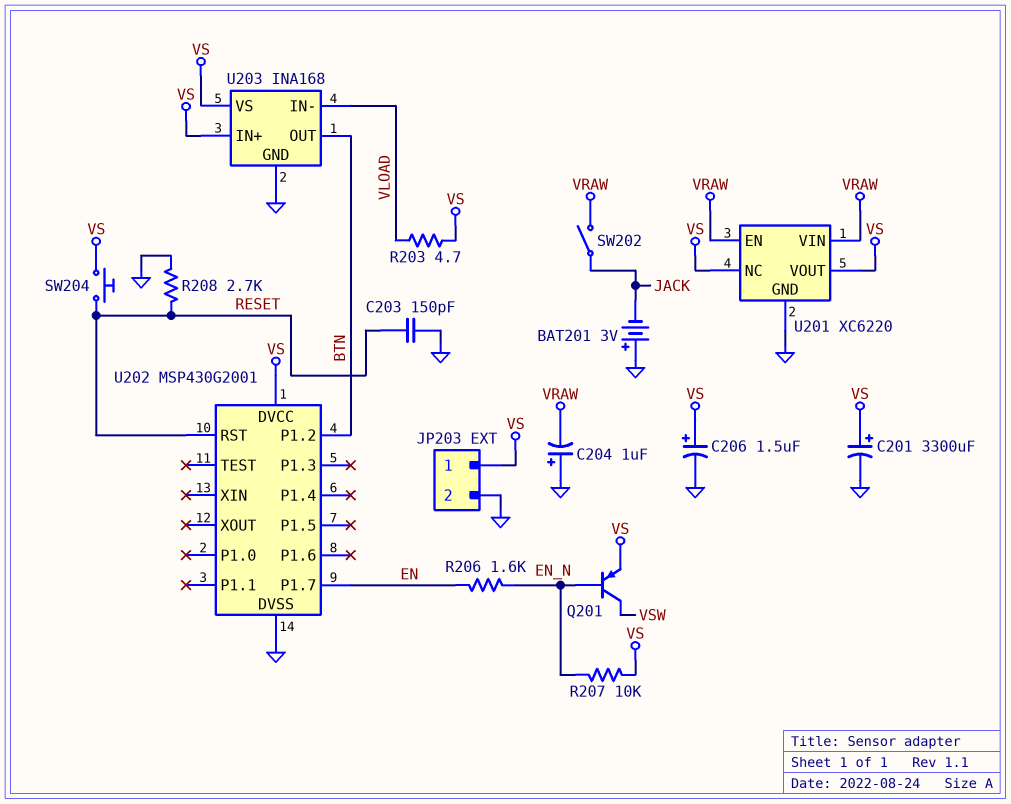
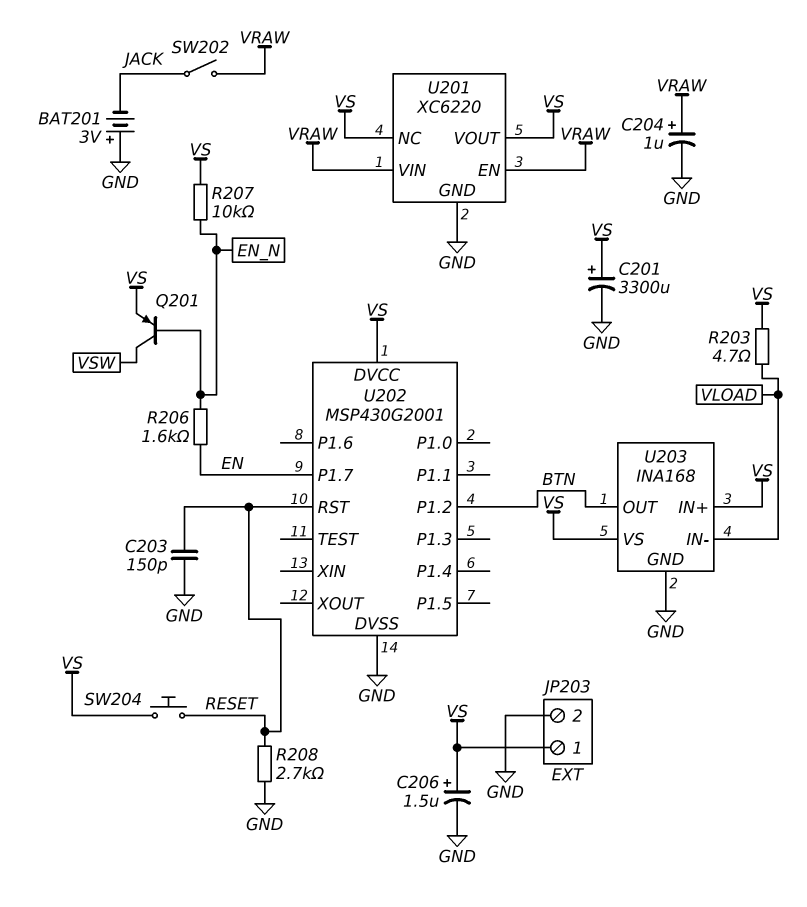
C204: 1uF (plus GND, minus VRAW) -> 1uF (plus VRAW, minus GND)

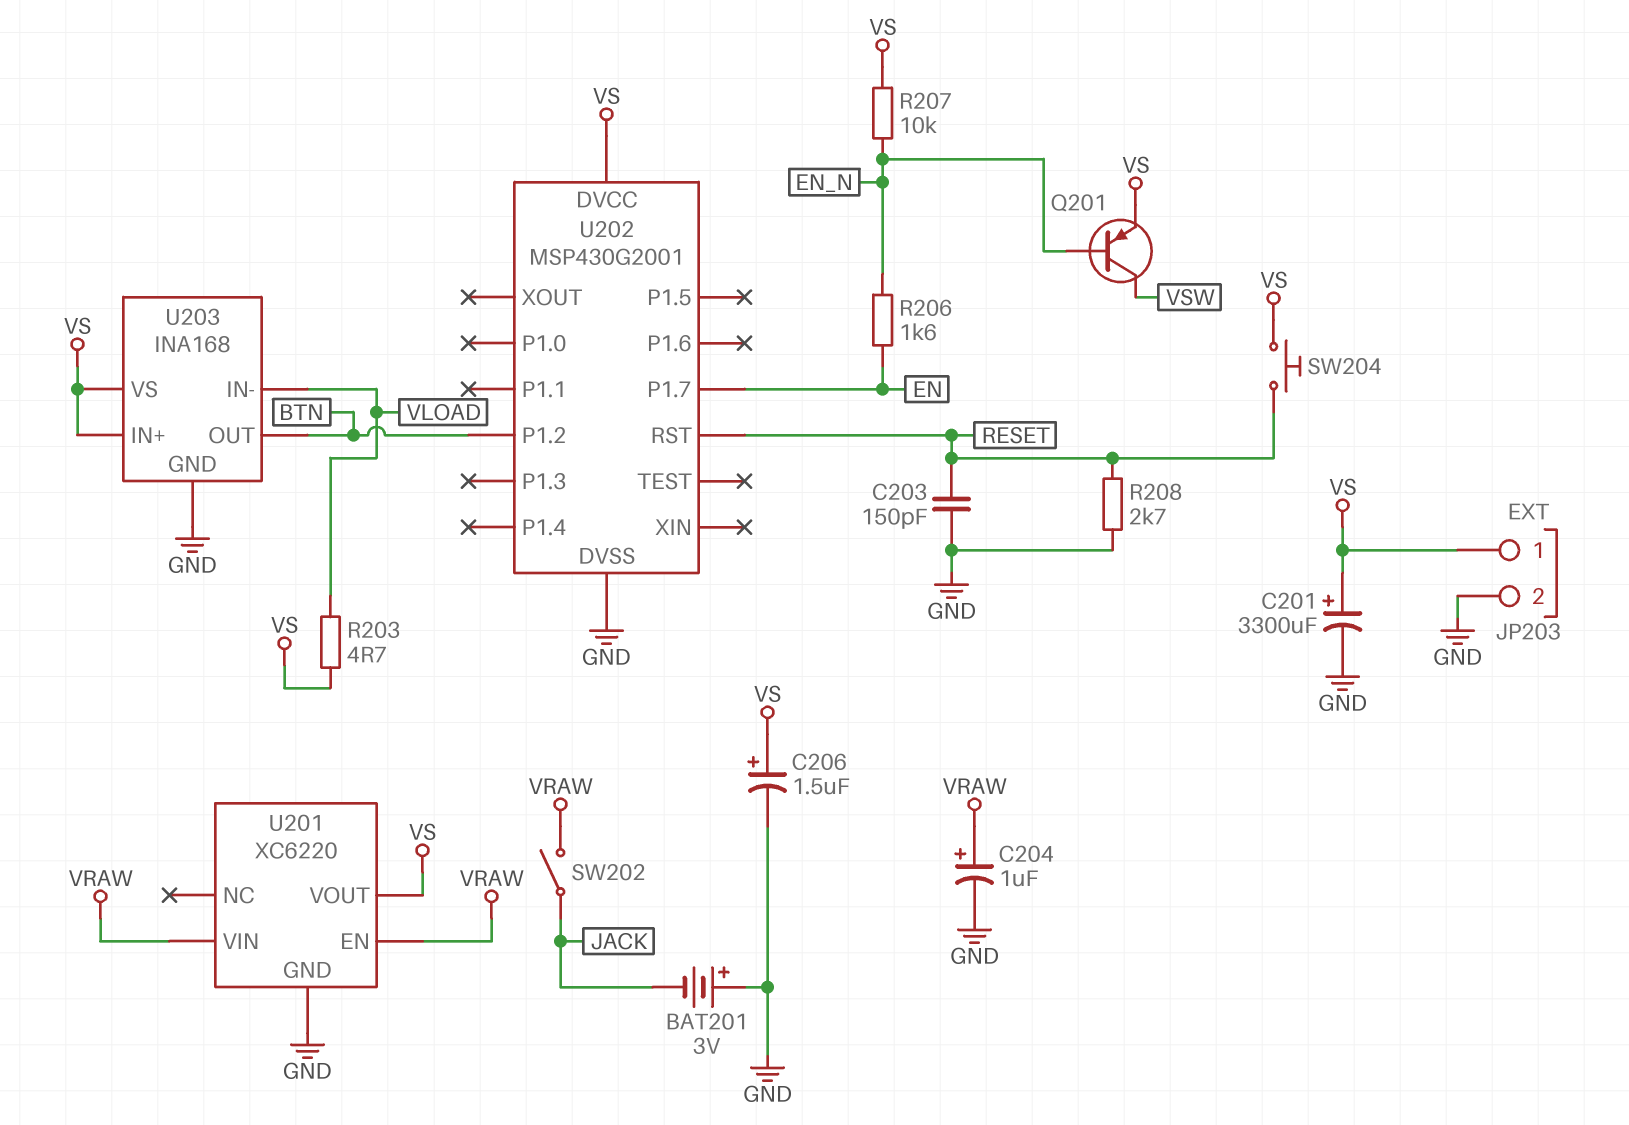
U201 pin NC: VS -> none

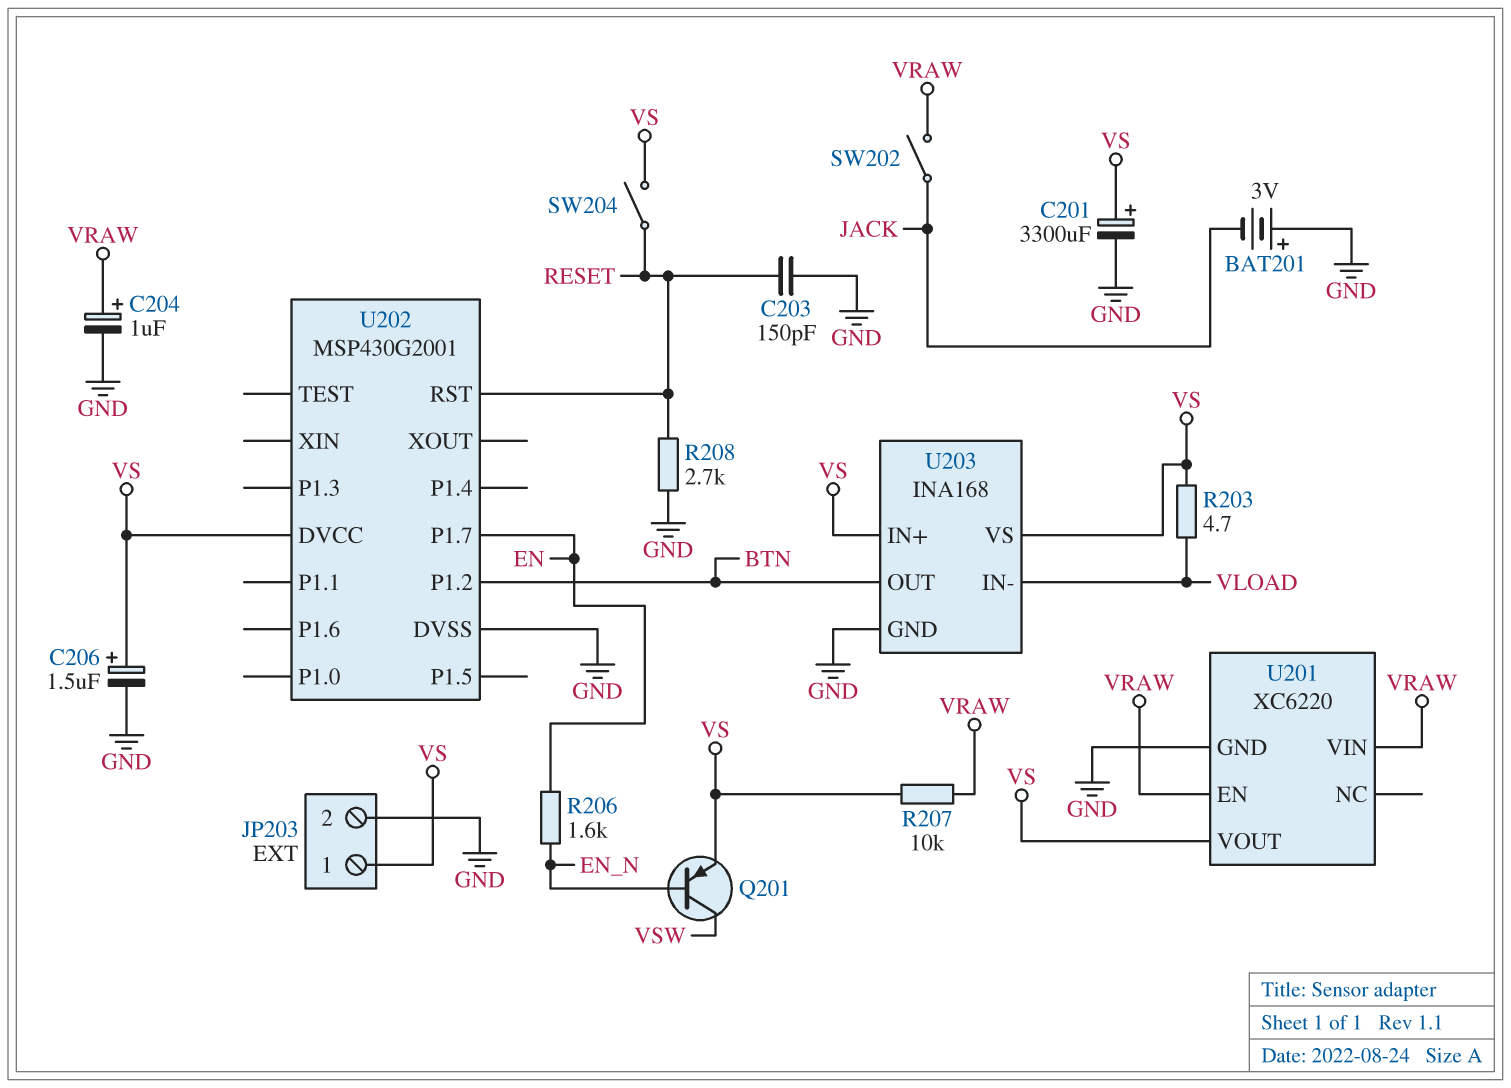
R207: 10k (EN_N, VS) -> 10k (VRAW, VS)
SW204: button (RESET, VS) -> switch (RESET, VS)

